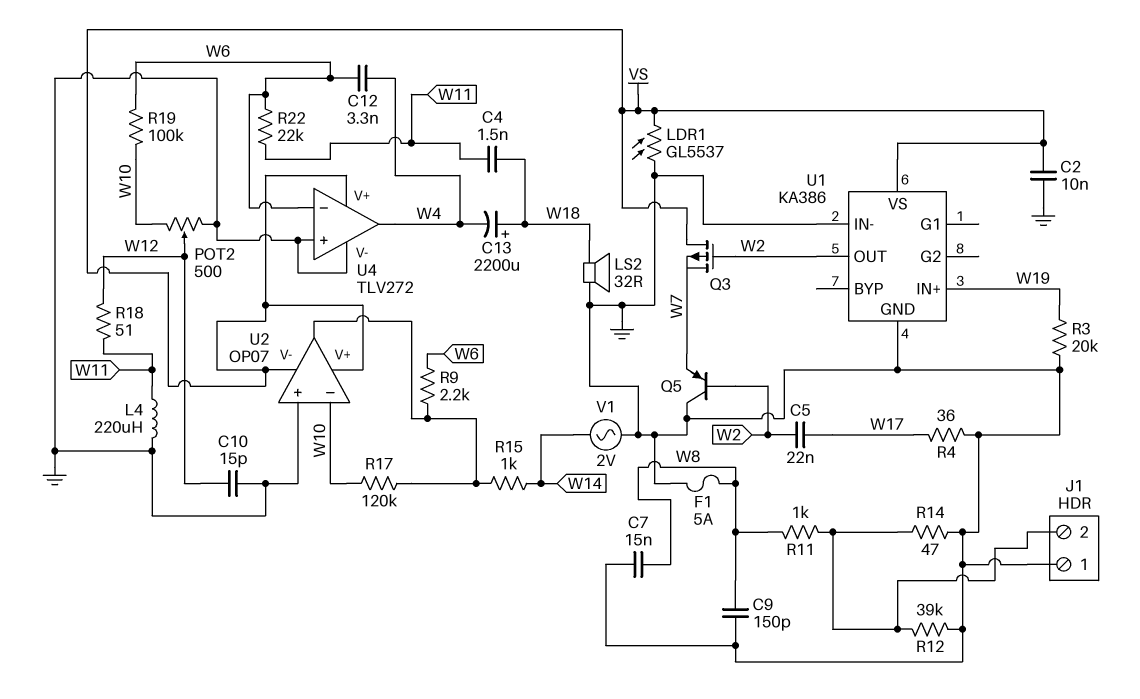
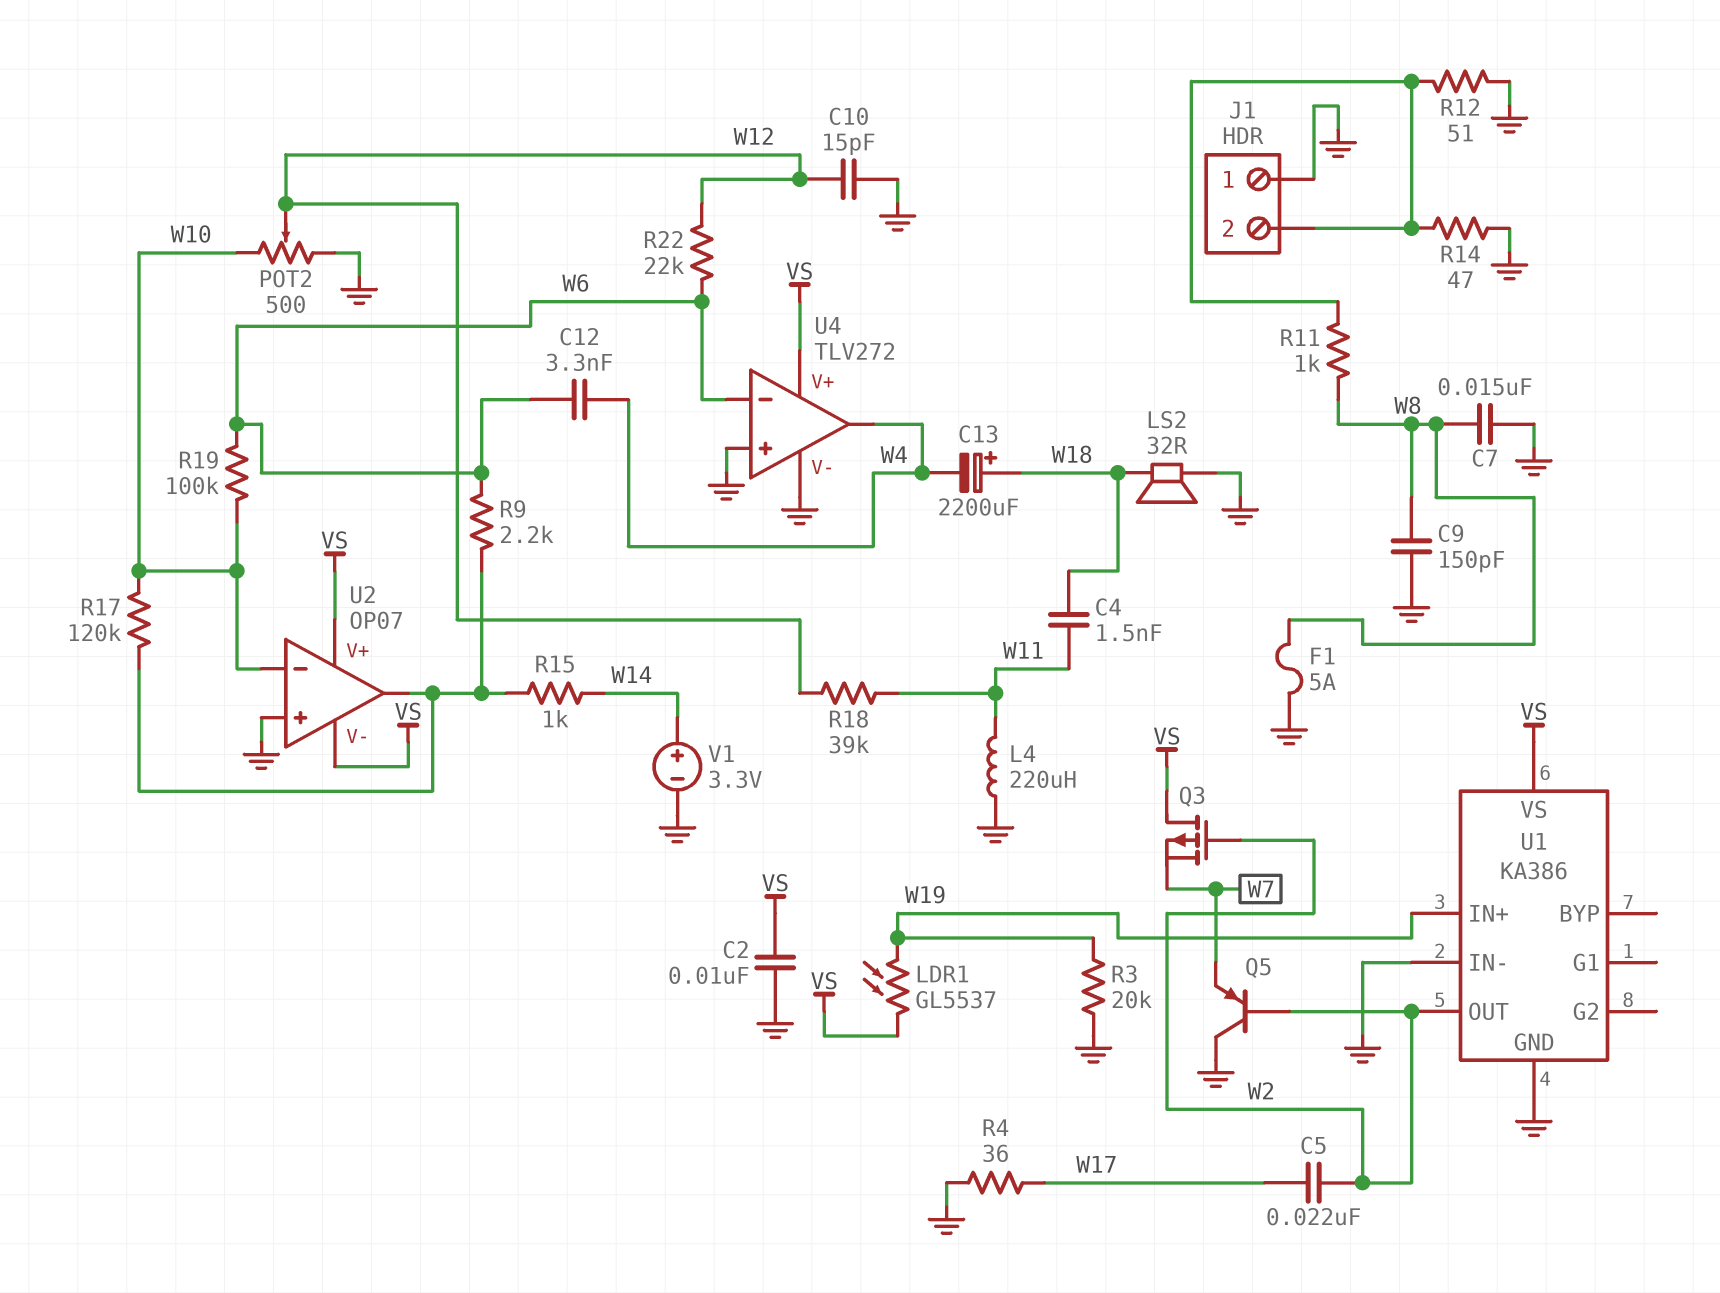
LDR1: GL5537 (GND, VS) -> GL5537 (VS, W19)
R12: 39k (GND, J1/2) -> 51 (GND, J1/2)
R18: 51 (W11, W12) -> 39k (W11, W12)
R22: 22k (W6, W11) -> 22k (W6, W12)
V1: AC 2V (GND, W14) -> 3.3V (plus W14, minus GND)

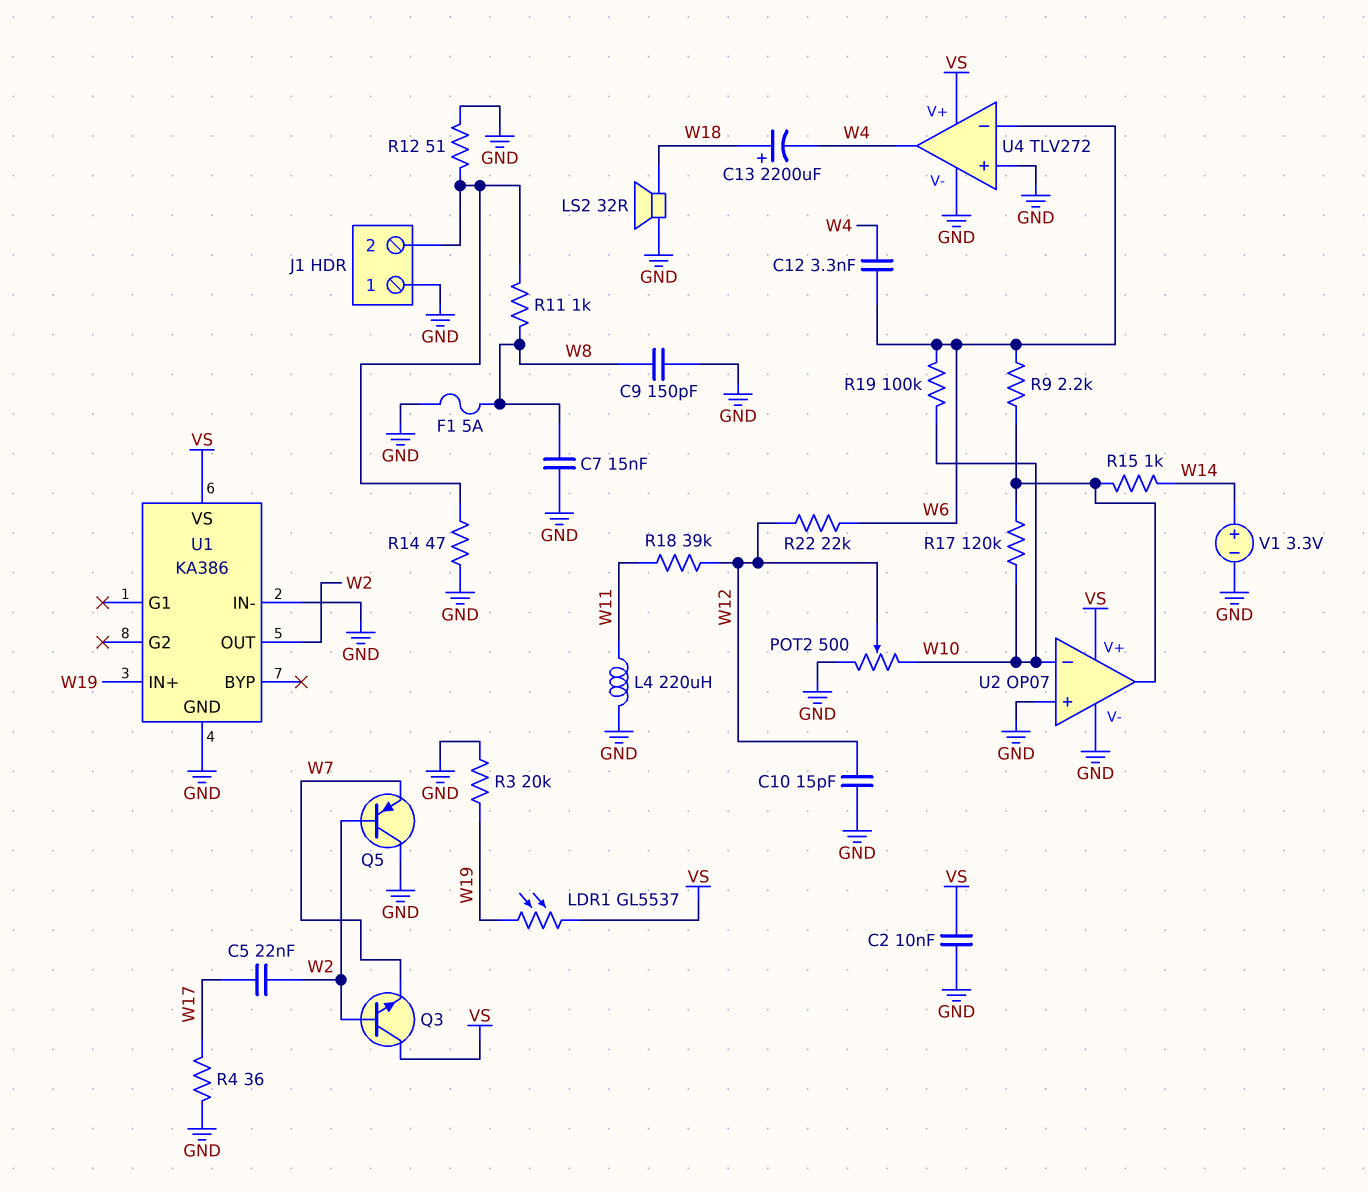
C4: 1.5nF (W11, W18) -> none
Q3: PMOS (G W2, D VS, S W7) -> NPN (B W2, C VS, E W7)
U2 pin V-: VS -> GND

